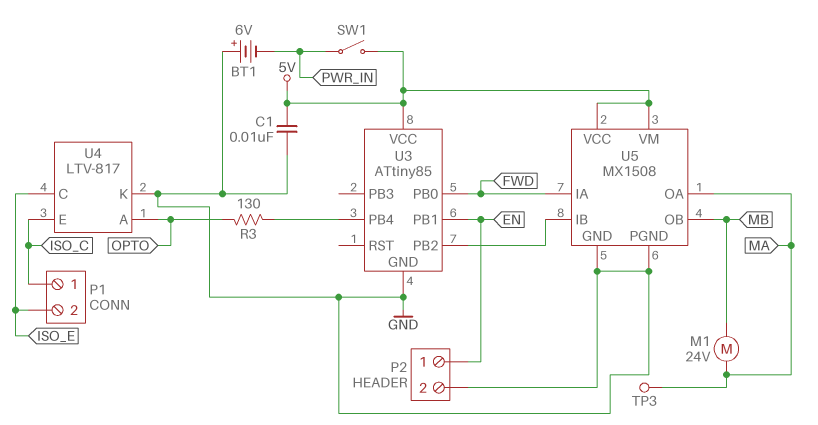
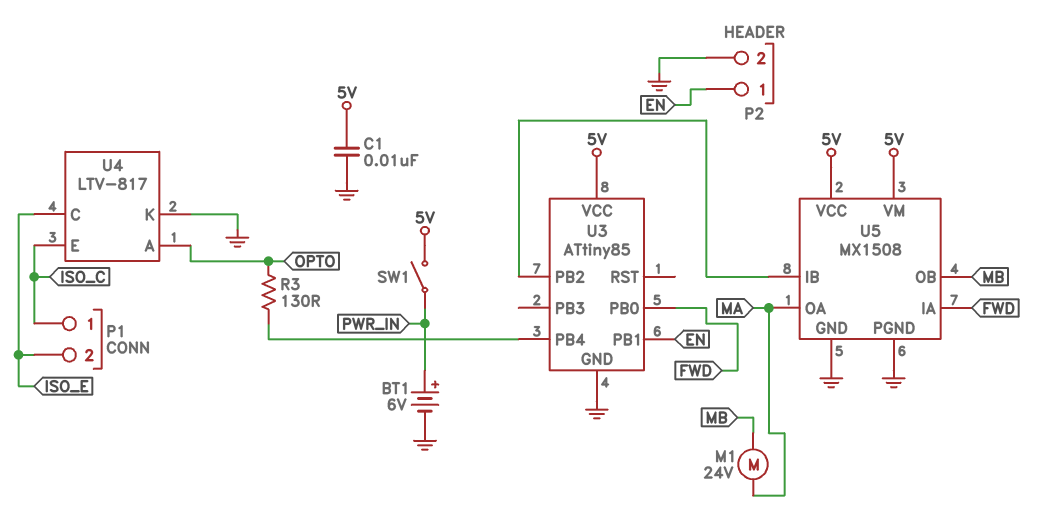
BT1: 6V (plus GND, minus PWR_IN) -> 6V (plus PWR_IN, minus GND)
TP3: test point (MA) -> none

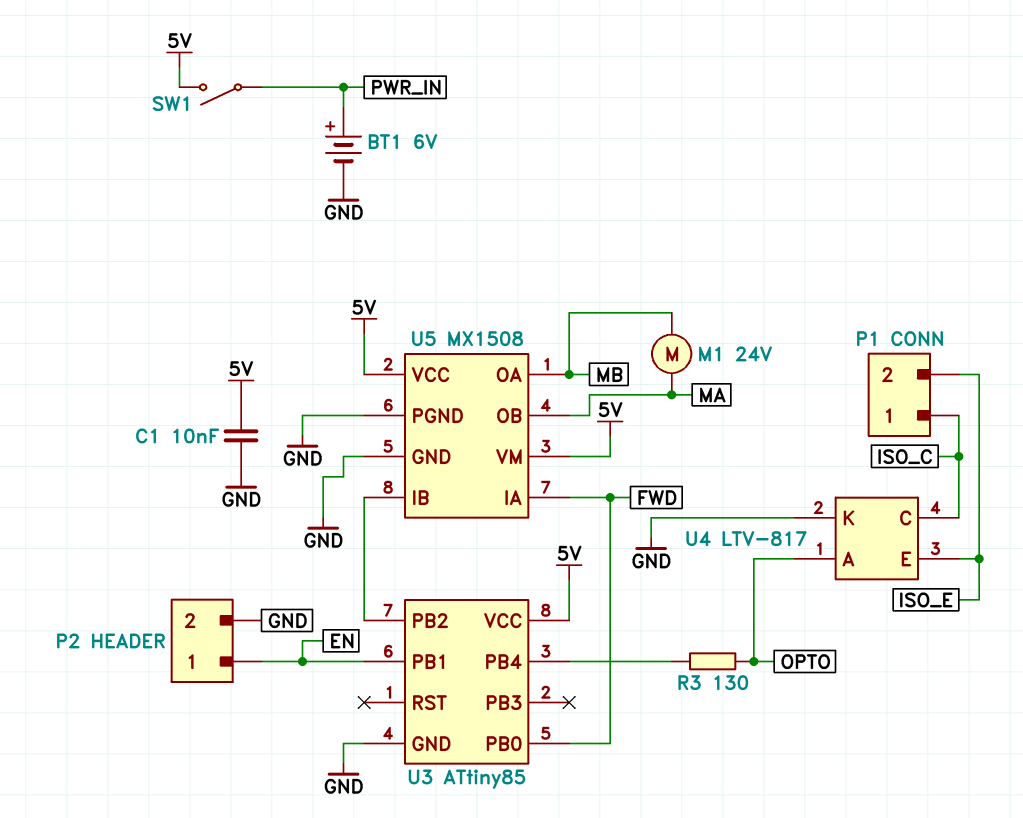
U4 pin C: ISO_E -> ISO_C
U4 pin E: ISO_C -> ISO_E
U5 pin OA: MA -> MB
U5 pin OB: MB -> MA

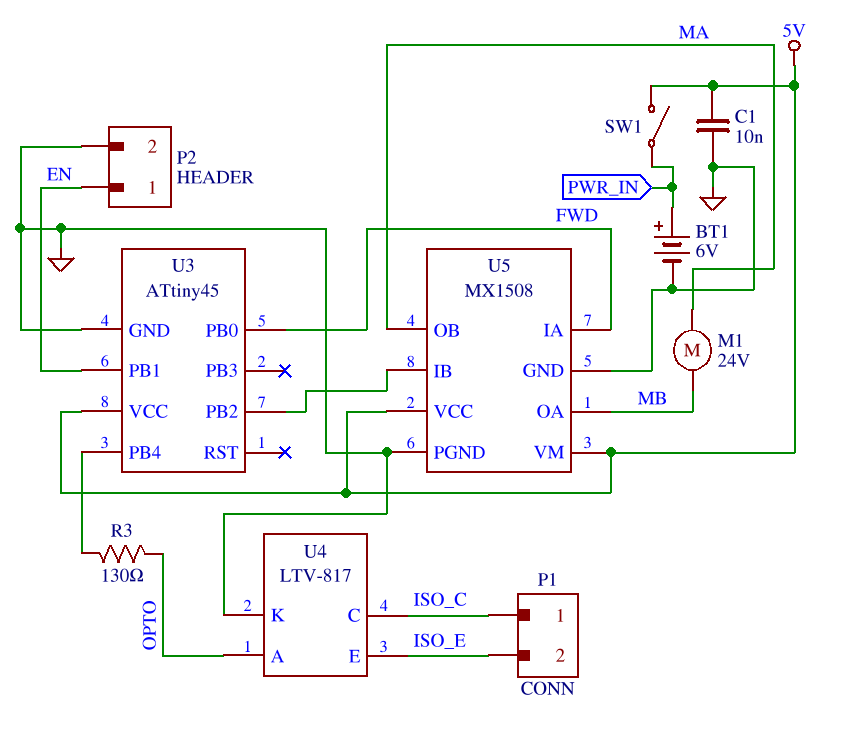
U3: ATtiny85 -> ATtiny45

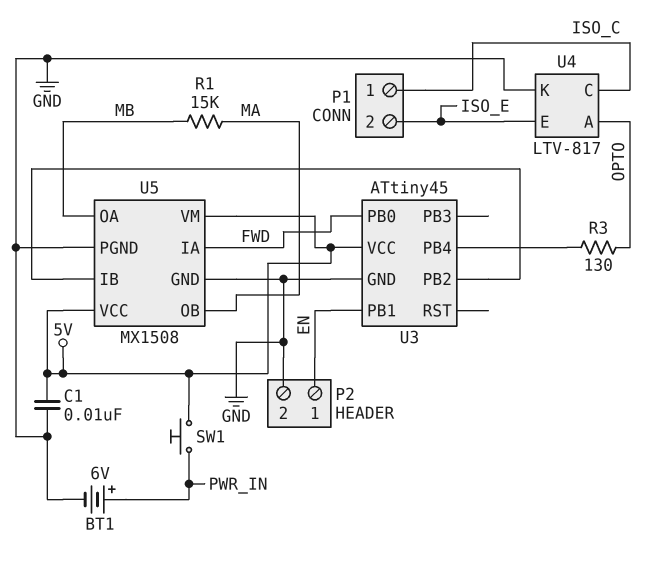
M1: motor 24V (MA, MB) -> none
R1: none -> 15k (MA, MB)
SW1: switch (5V, PWR_IN) -> button (5V, PWR_IN)

